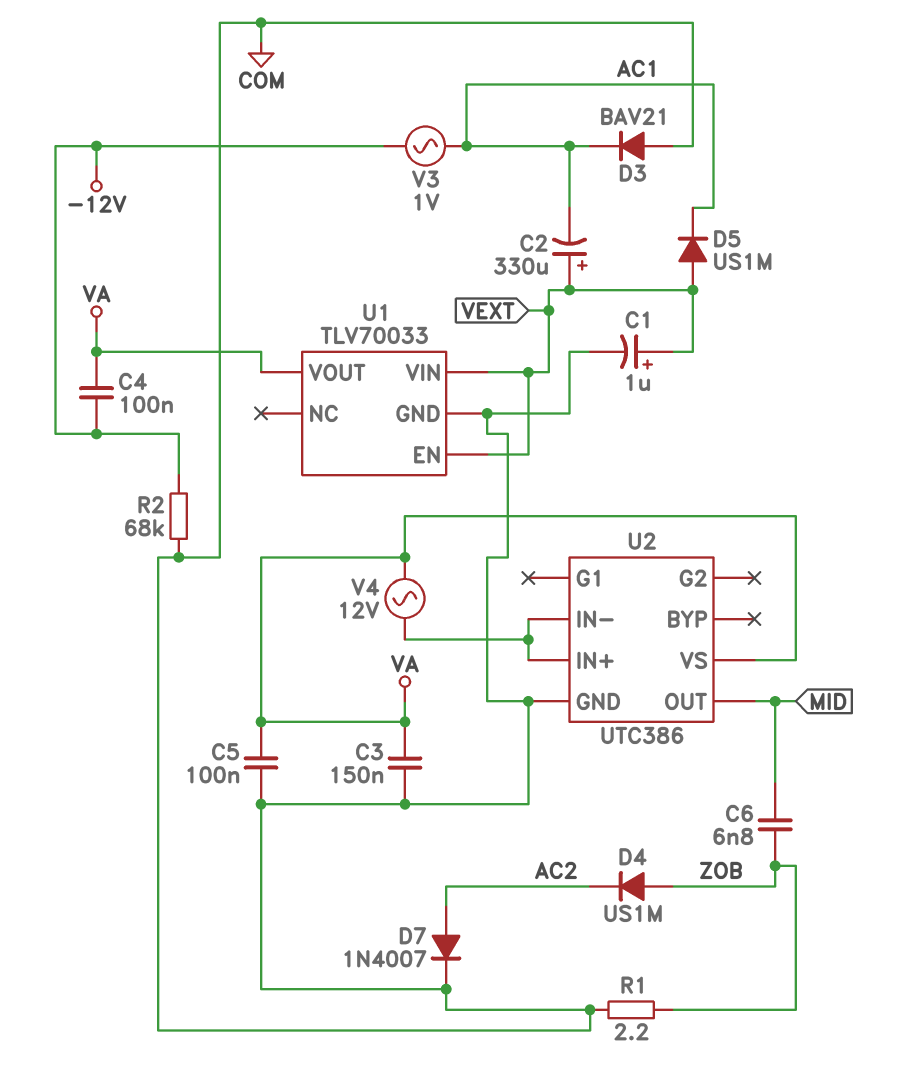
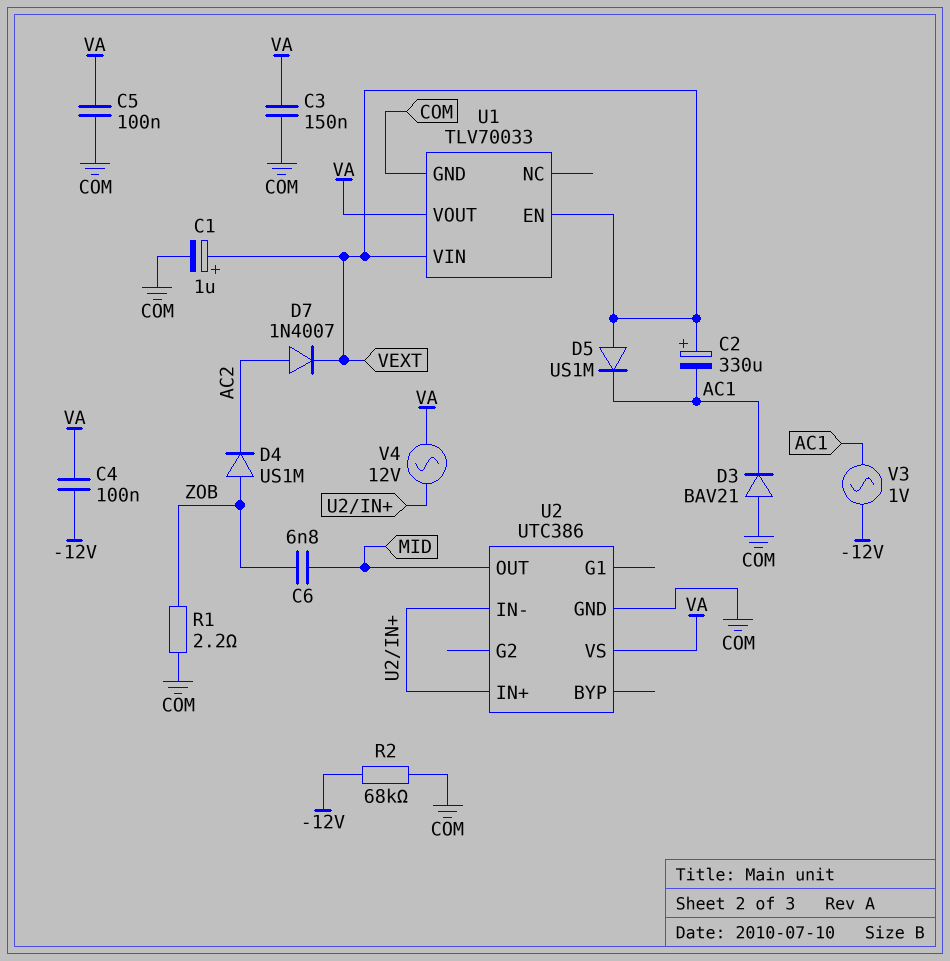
D7: diode 1N4007 (A AC2, K COM) -> diode 1N4007 (A AC2, K VEXT)

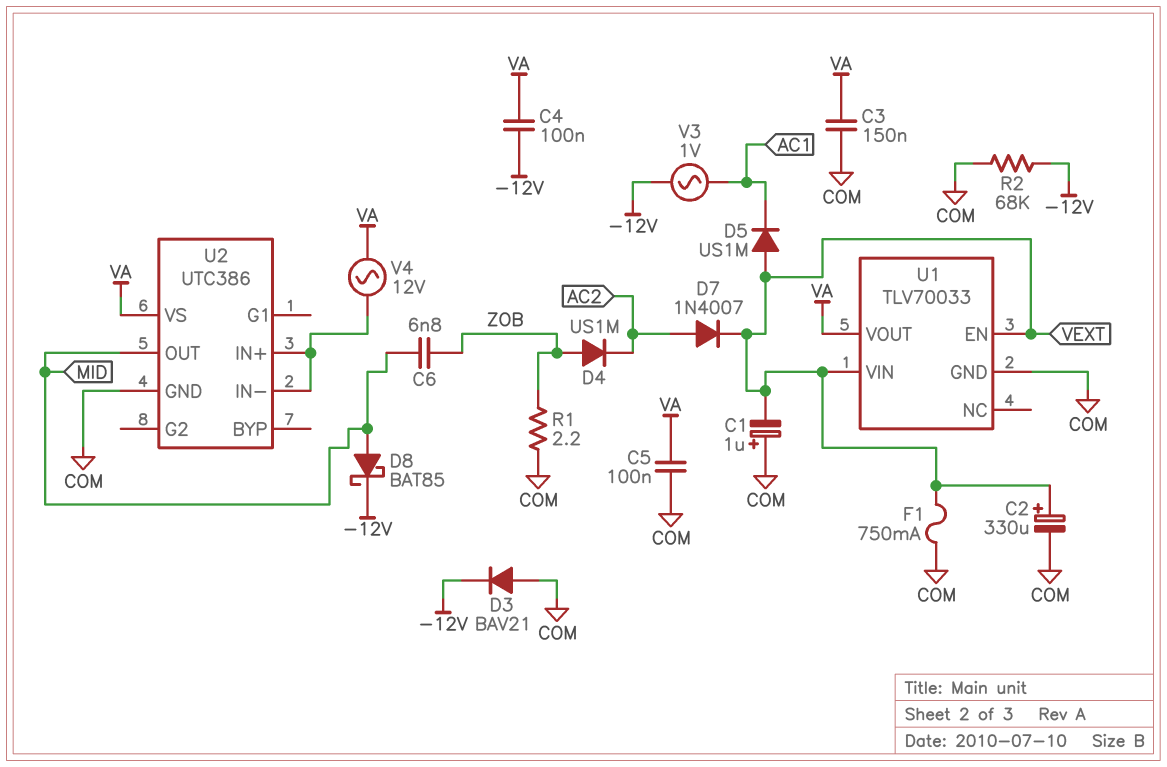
C1: 1uF (plus VEXT, minus COM) -> 1uF (plus COM, minus VEXT)
C2: 330uF (plus VEXT, minus AC1) -> 330uF (plus VEXT, minus COM)
D3: diode BAV21 (A COM, K AC1) -> diode BAV21 (A COM, K -12V)
D8: none -> schottky BAT85 (A MID, K -12V)
F1: none -> 750mA (COM, VEXT)

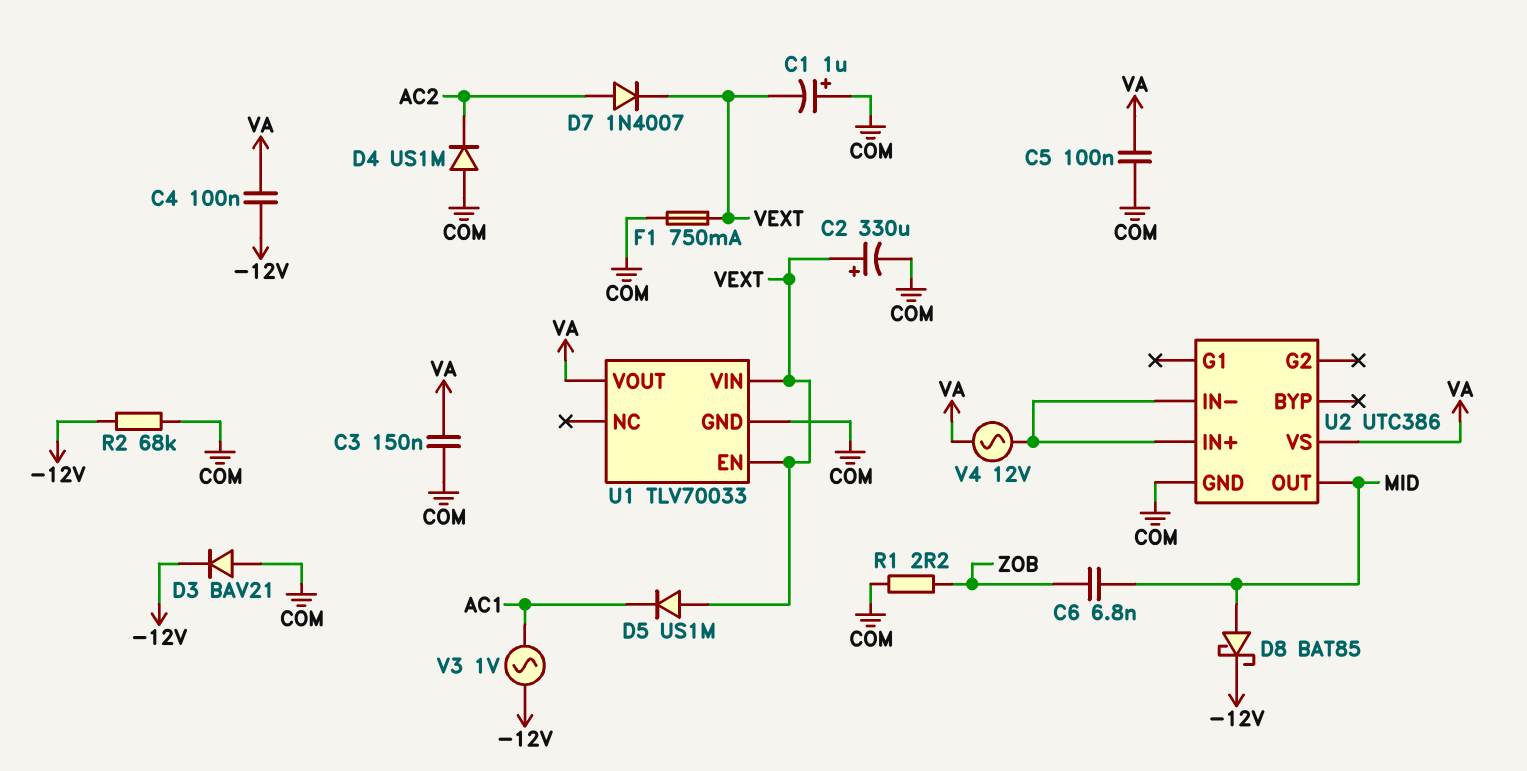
D4: diode US1M (A ZOB, K AC2) -> diode US1M (A COM, K AC2)

